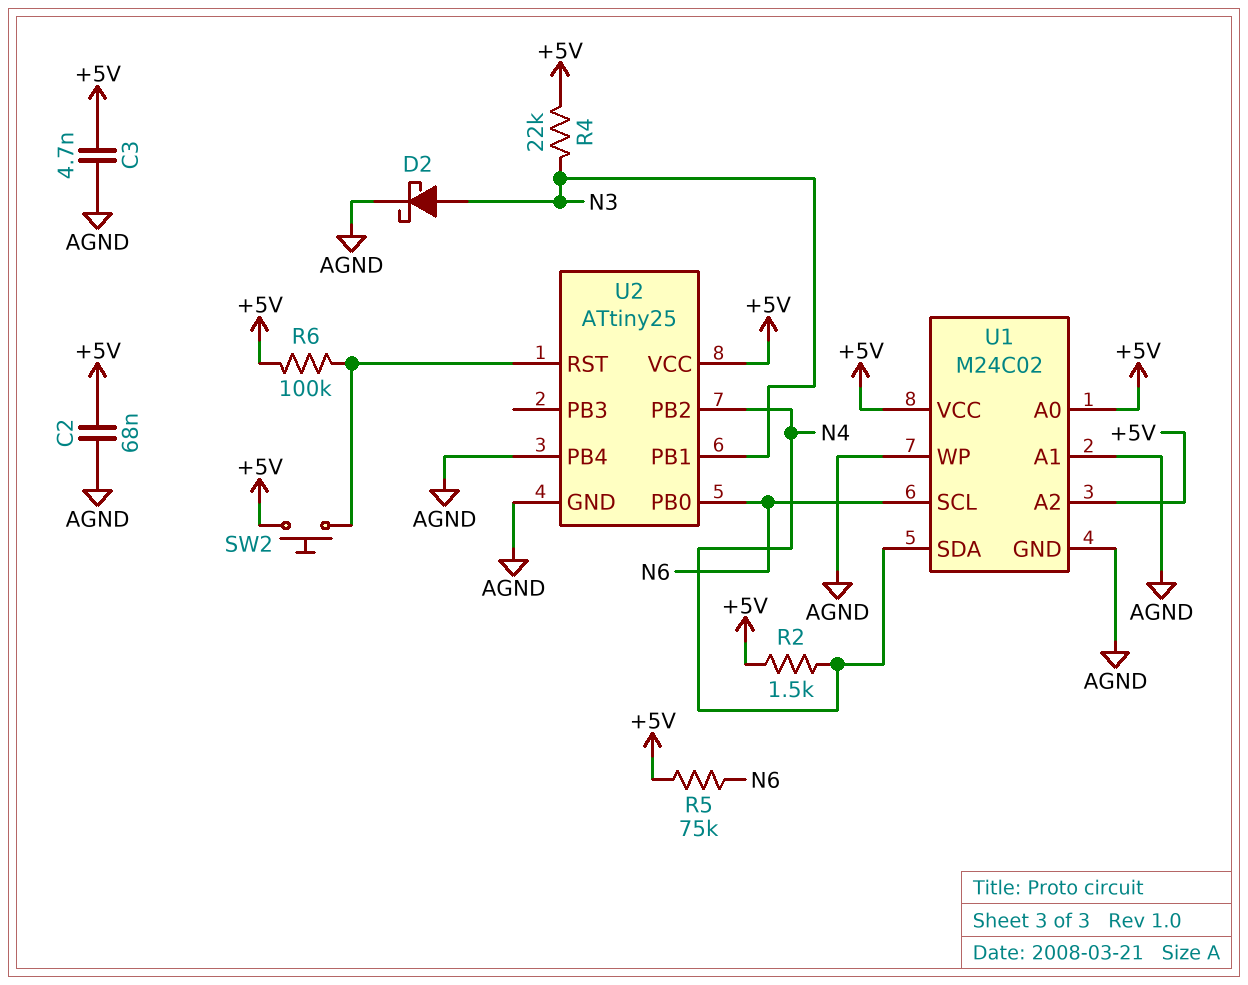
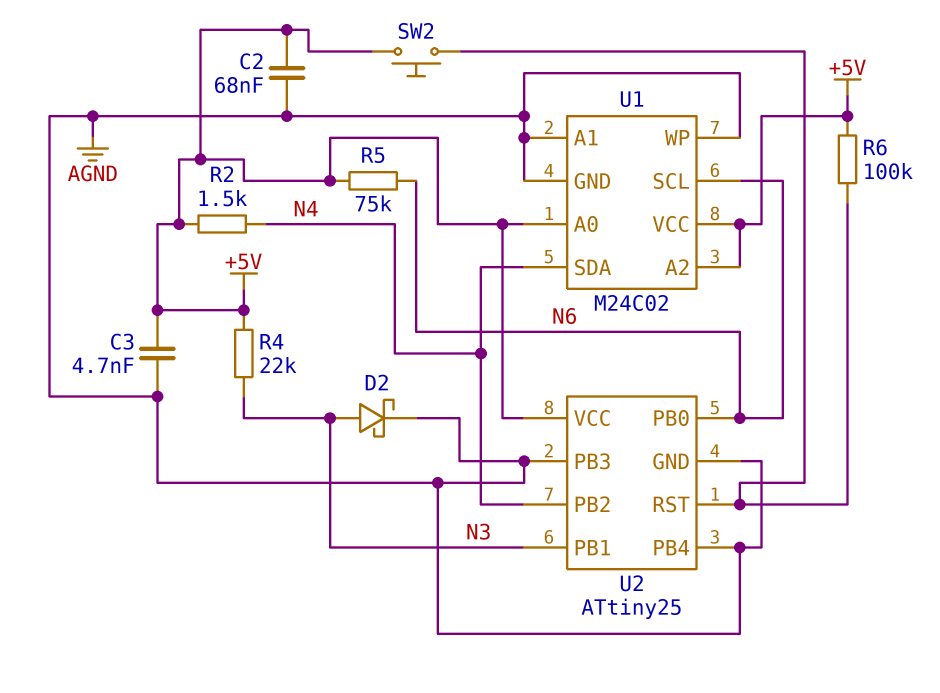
U2 pin PB3: none -> AGND

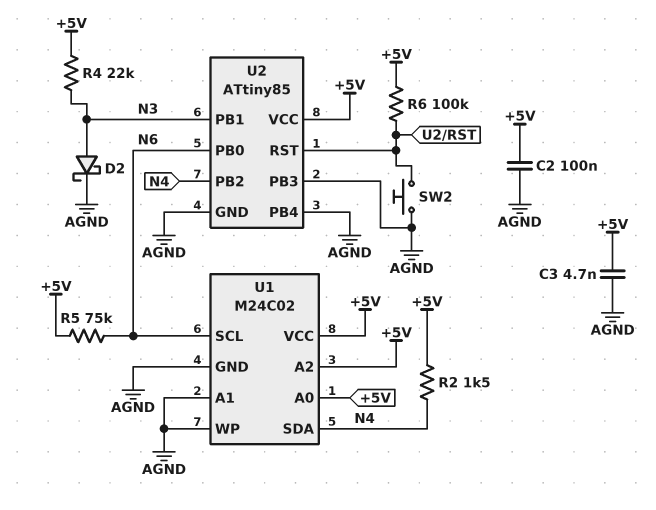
C2: 68nF (+5V, AGND) -> 100nF (+5V, AGND)
SW2: button (+5V, U2/RST) -> button (AGND, U2/RST)
U2: ATtiny25 -> ATtiny85

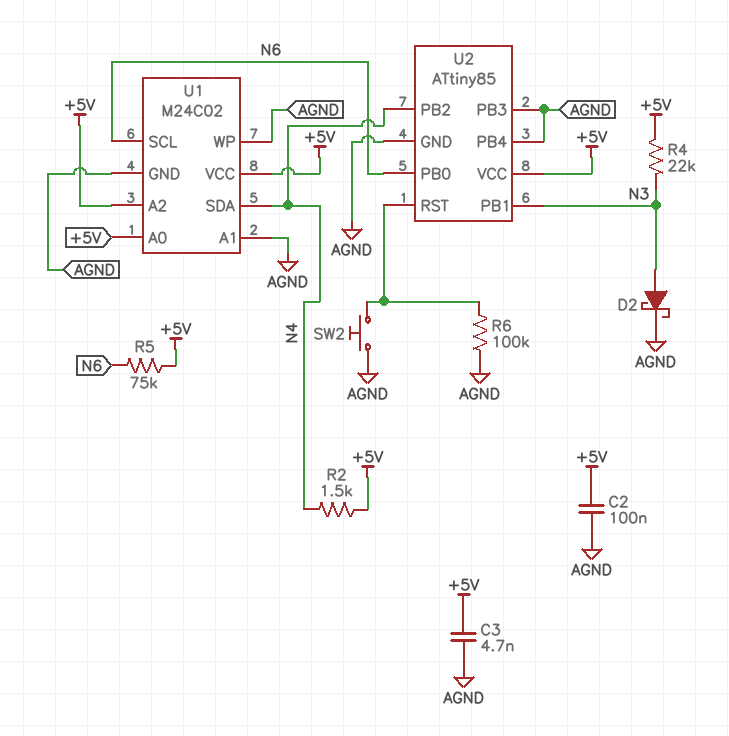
R6: 100k (+5V, U2/RST) -> 100k (AGND, U2/RST)

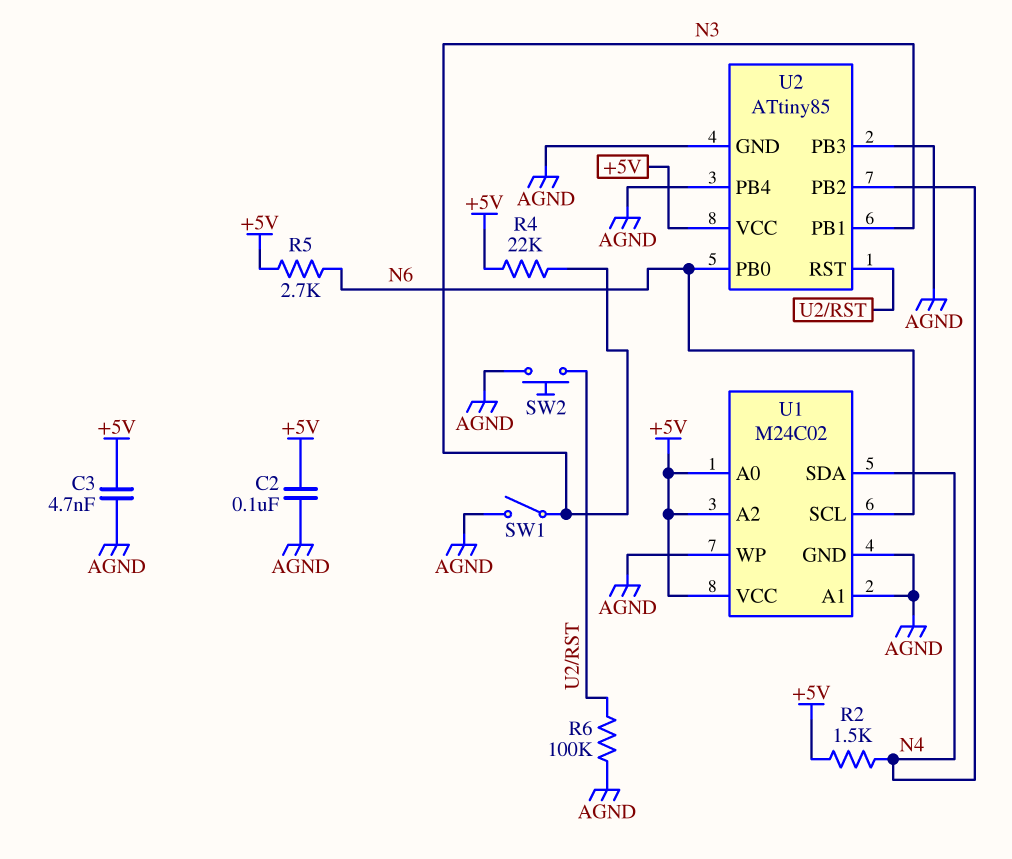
D2: schottky (A N3, K AGND) -> none
R5: 75k (+5V, N6) -> 2.7k (+5V, N6)
SW1: none -> switch (AGND, N3)

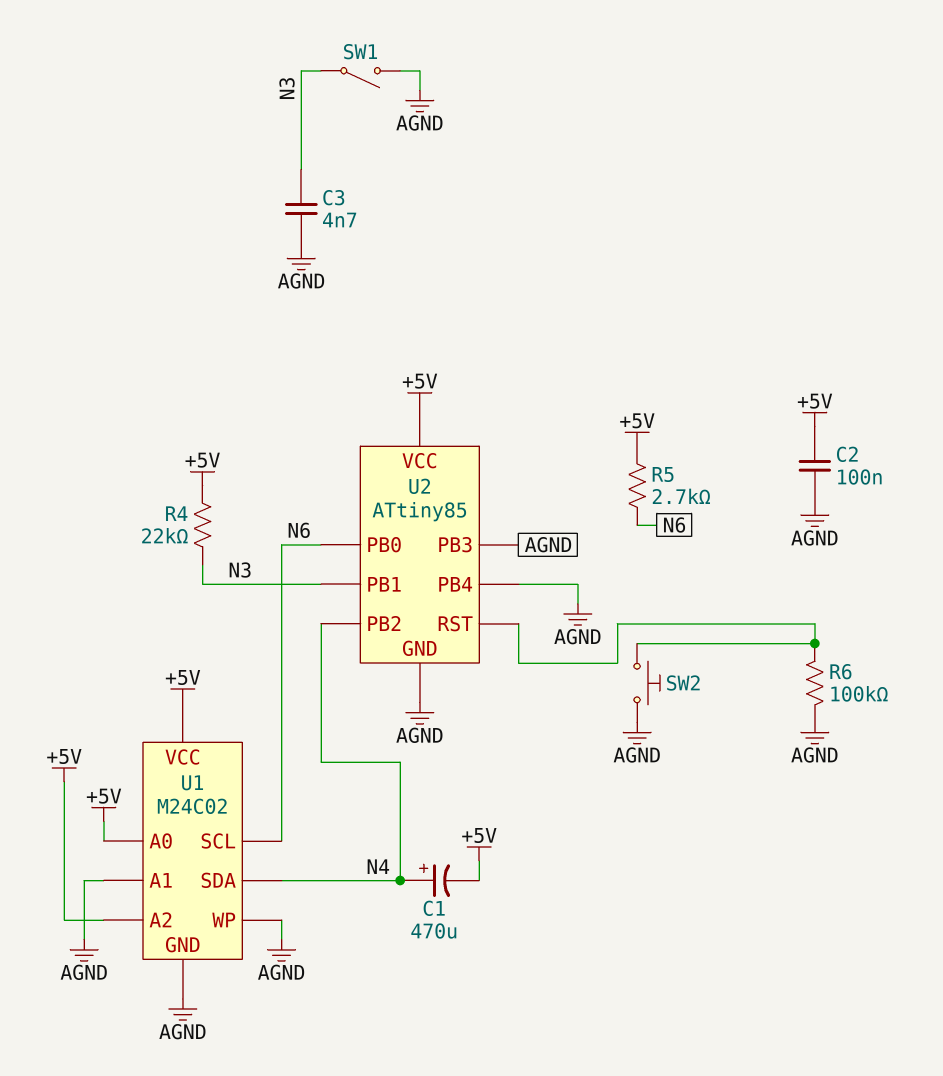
C1: none -> 470uF (plus N4, minus +5V)
C3: 4.7nF (+5V, AGND) -> 4.7nF (AGND, N3)
R2: 1.5k (+5V, N4) -> none

